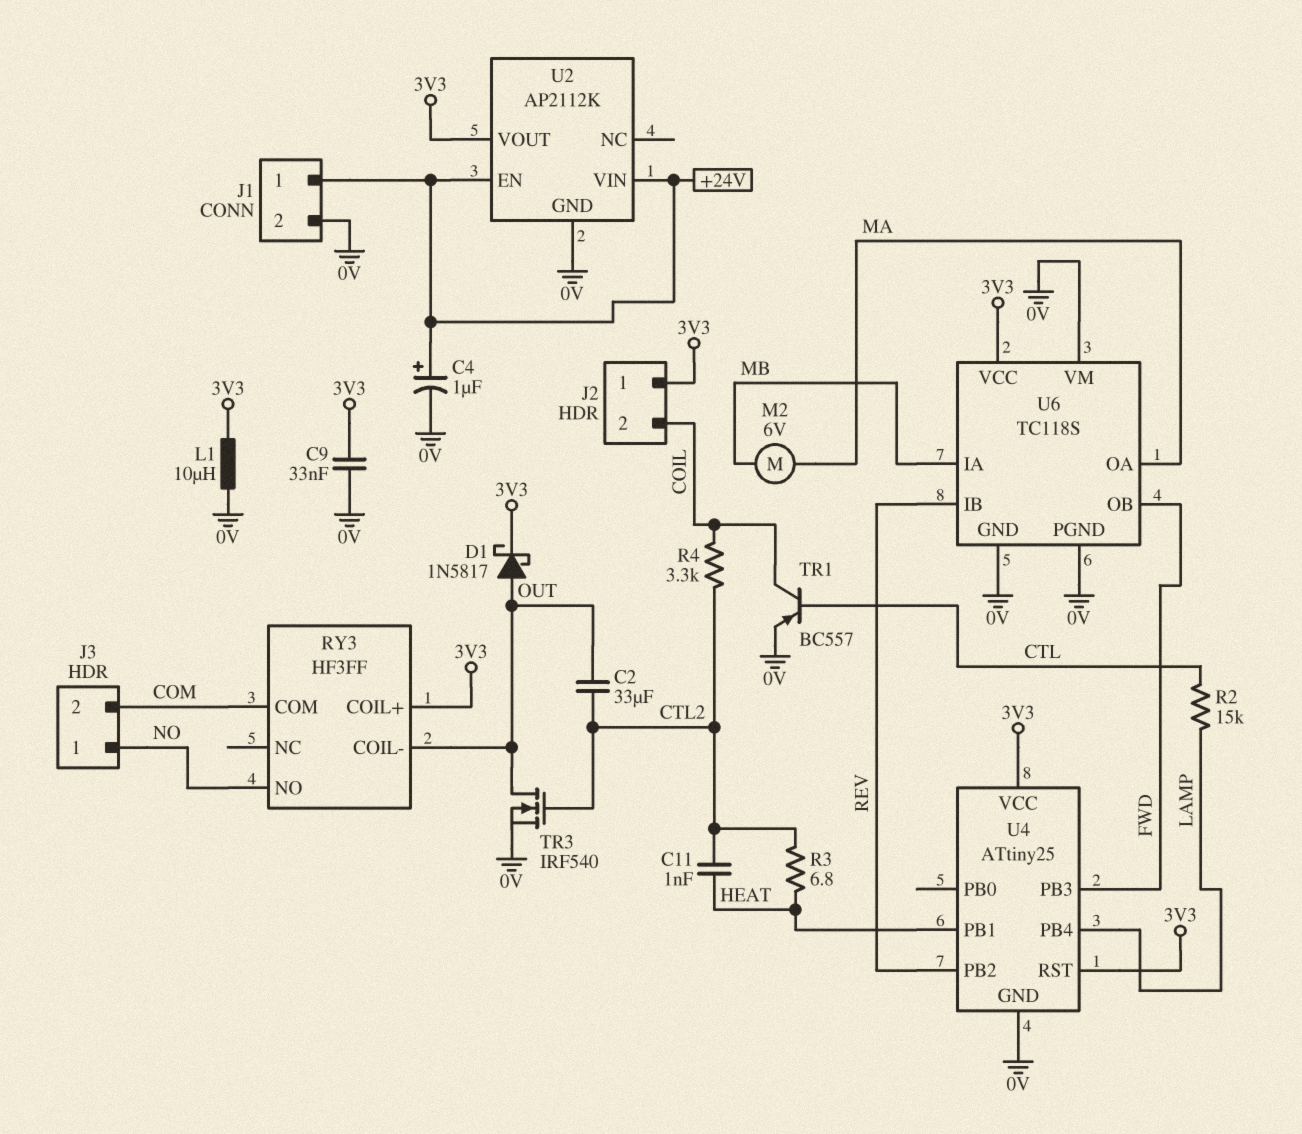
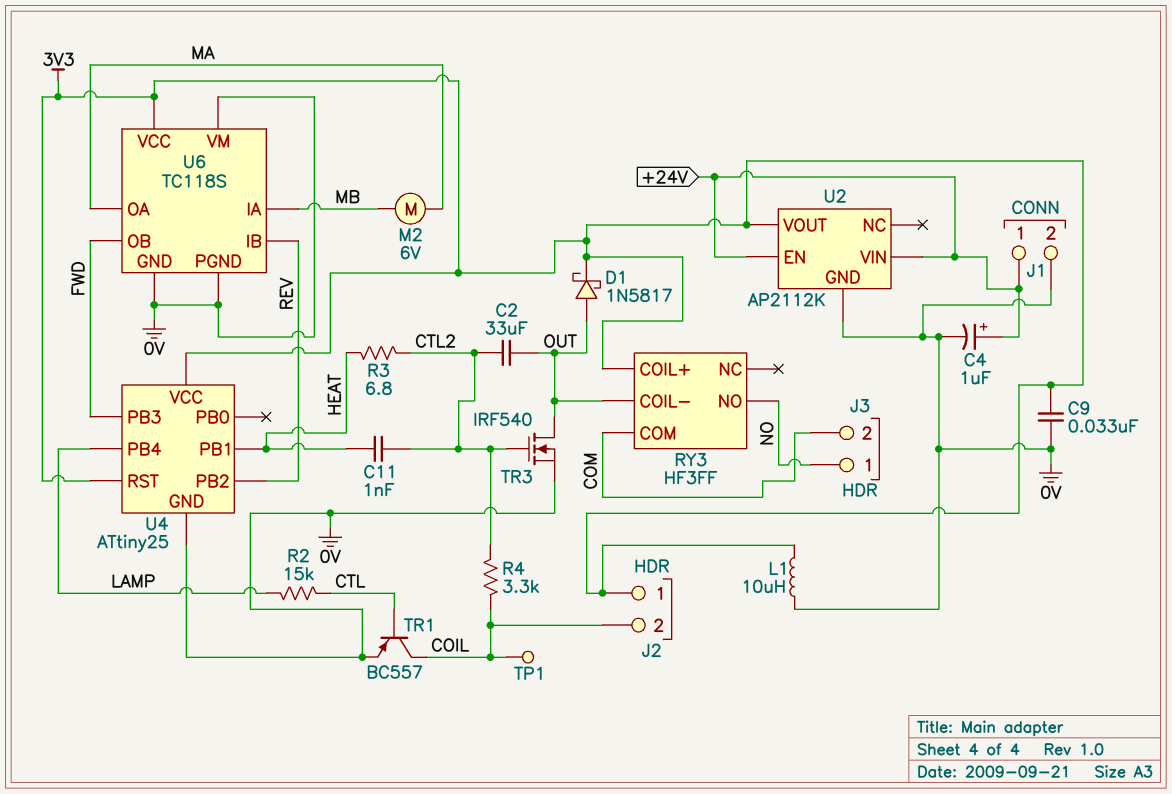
TP1: none -> test point (COIL)

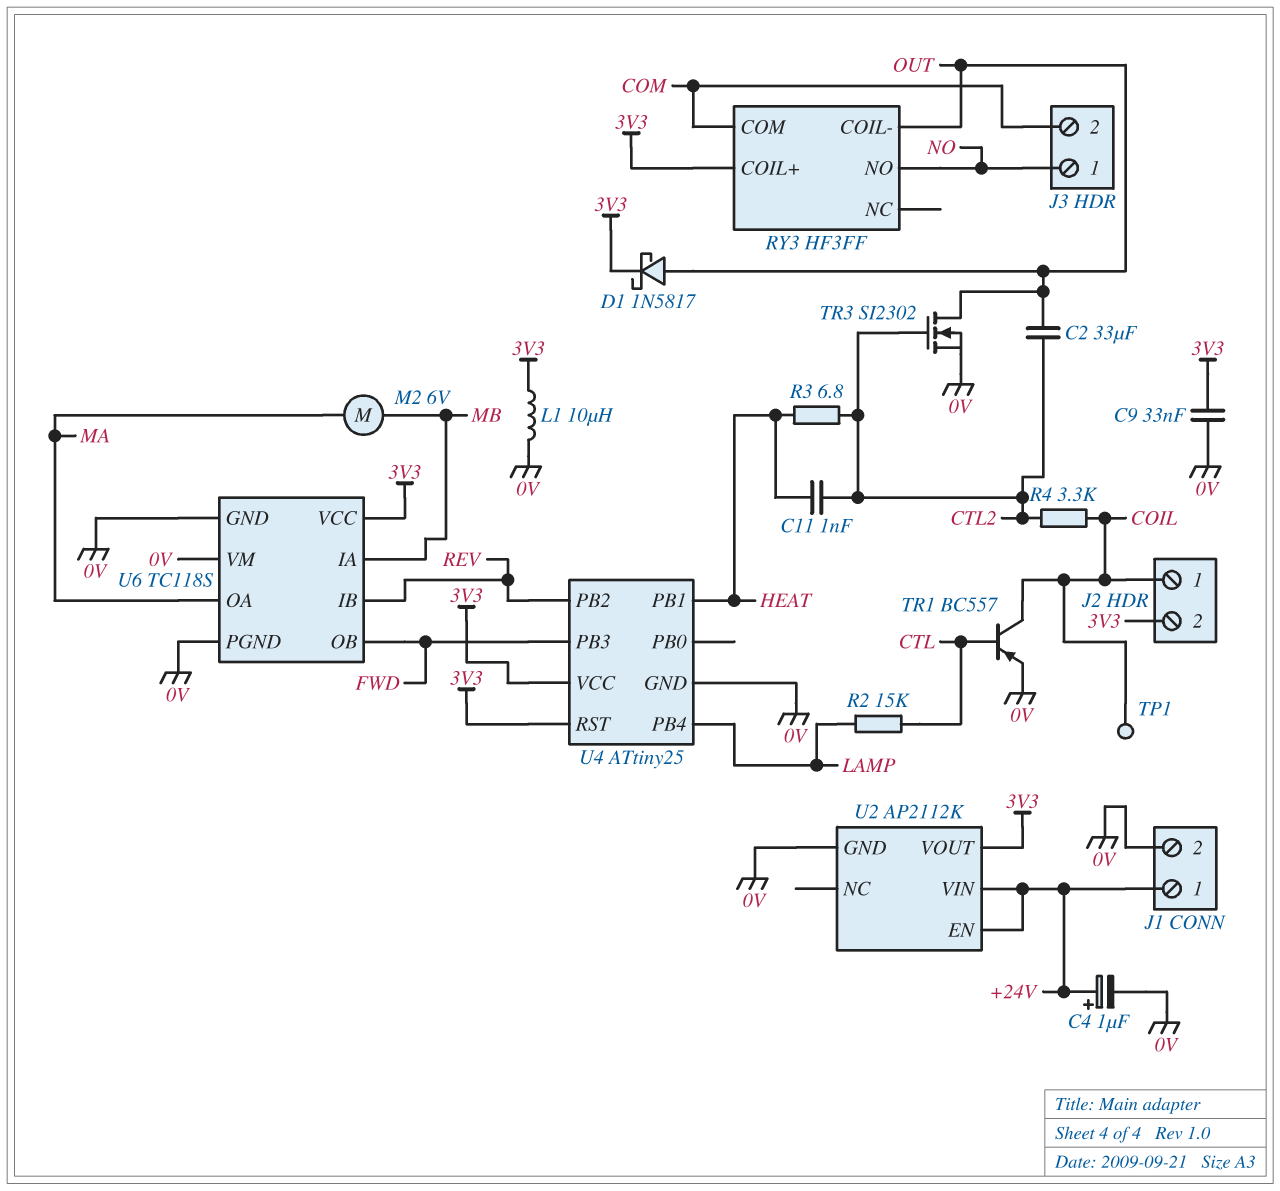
J2 pin 1: 3V3 -> COIL
J2 pin 2: COIL -> 3V3
TR3: NMOS IRF540 (G CTL2, D OUT, S 0V) -> NMOS SI2302 (G CTL2, D OUT, S 0V)

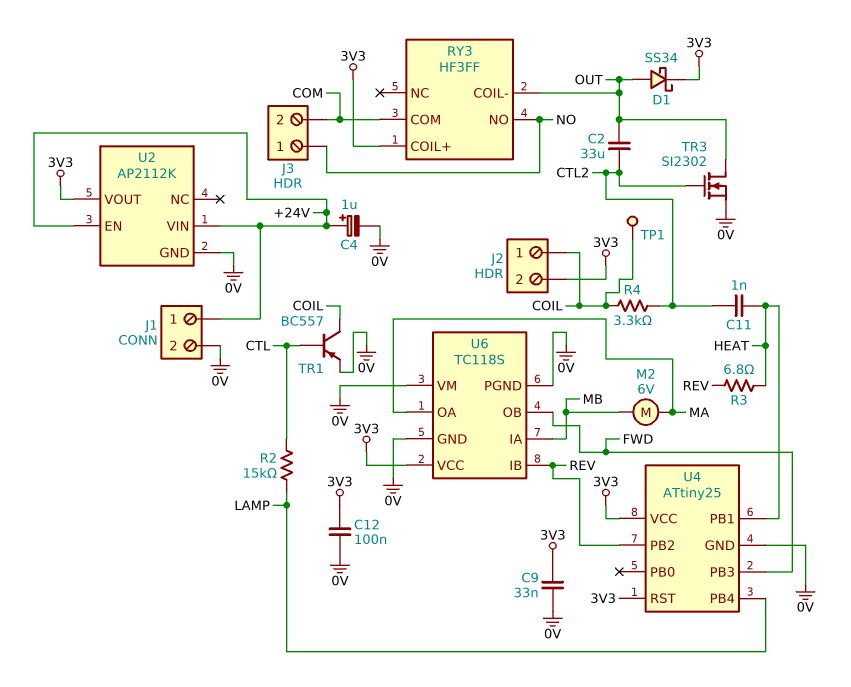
C12: none -> 100nF (0V, 3V3)
D1: schottky 1N5817 (A OUT, K 3V3) -> schottky SS34 (A OUT, K 3V3)
L1: 10uH (0V, 3V3) -> none
R3: 6.8 (CTL2, HEAT) -> 6.8 (HEAT, REV)

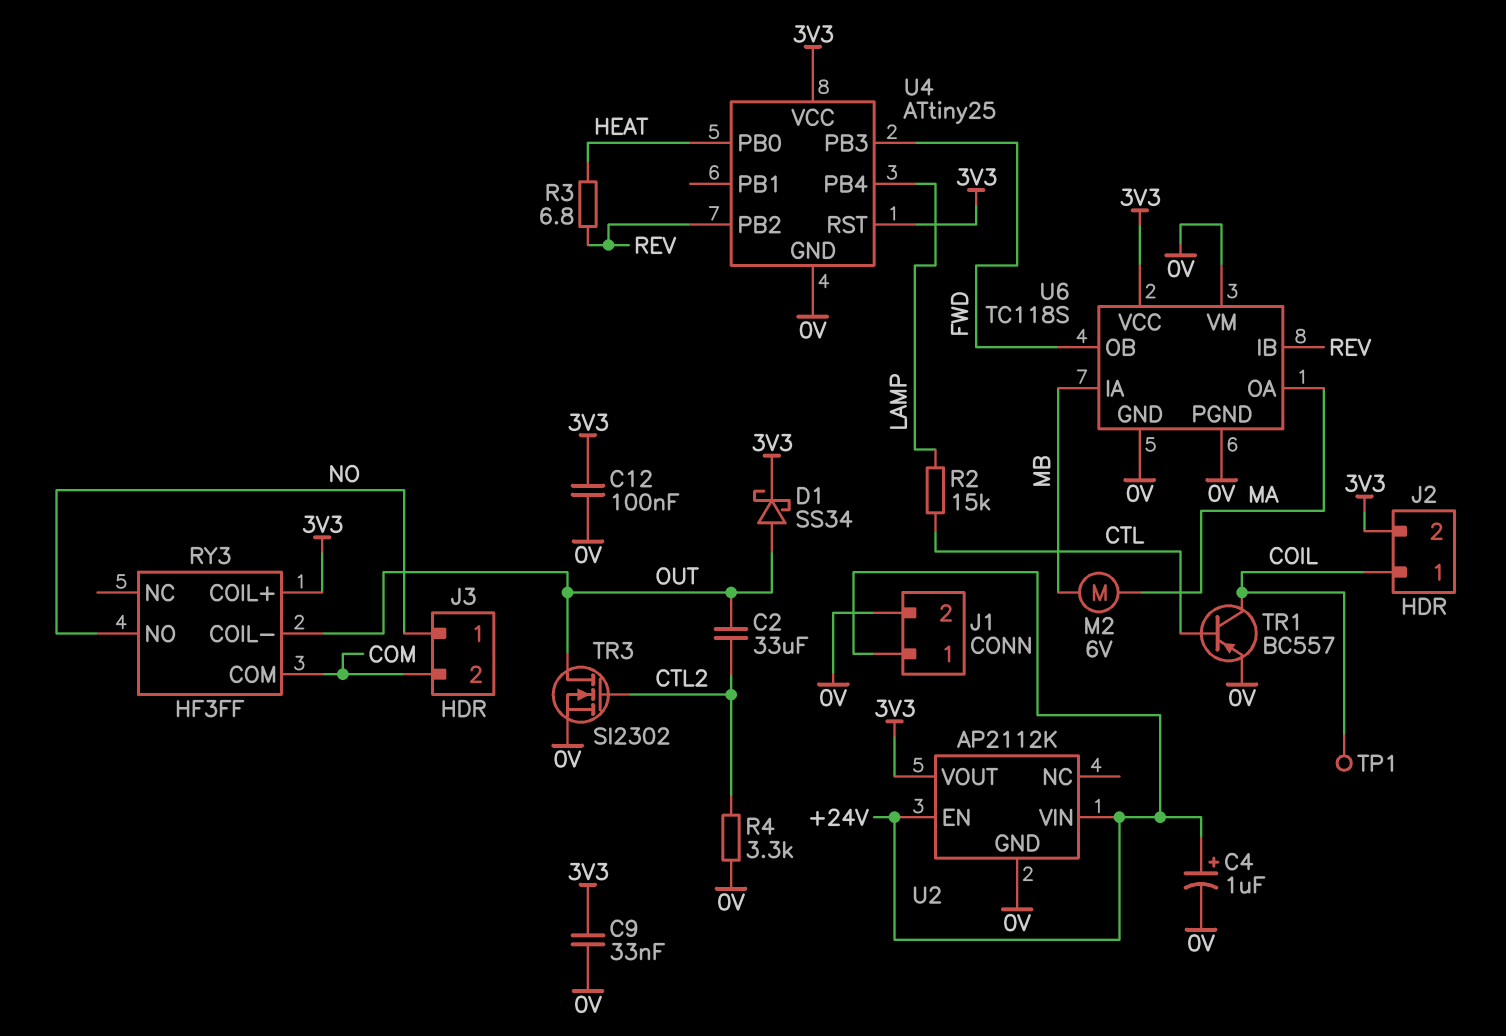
C11: 1nF (CTL2, HEAT) -> none
R4: 3.3k (COIL, CTL2) -> 3.3k (0V, CTL2)
U4 pin PB0: none -> HEAT
U4 pin PB1: HEAT -> none

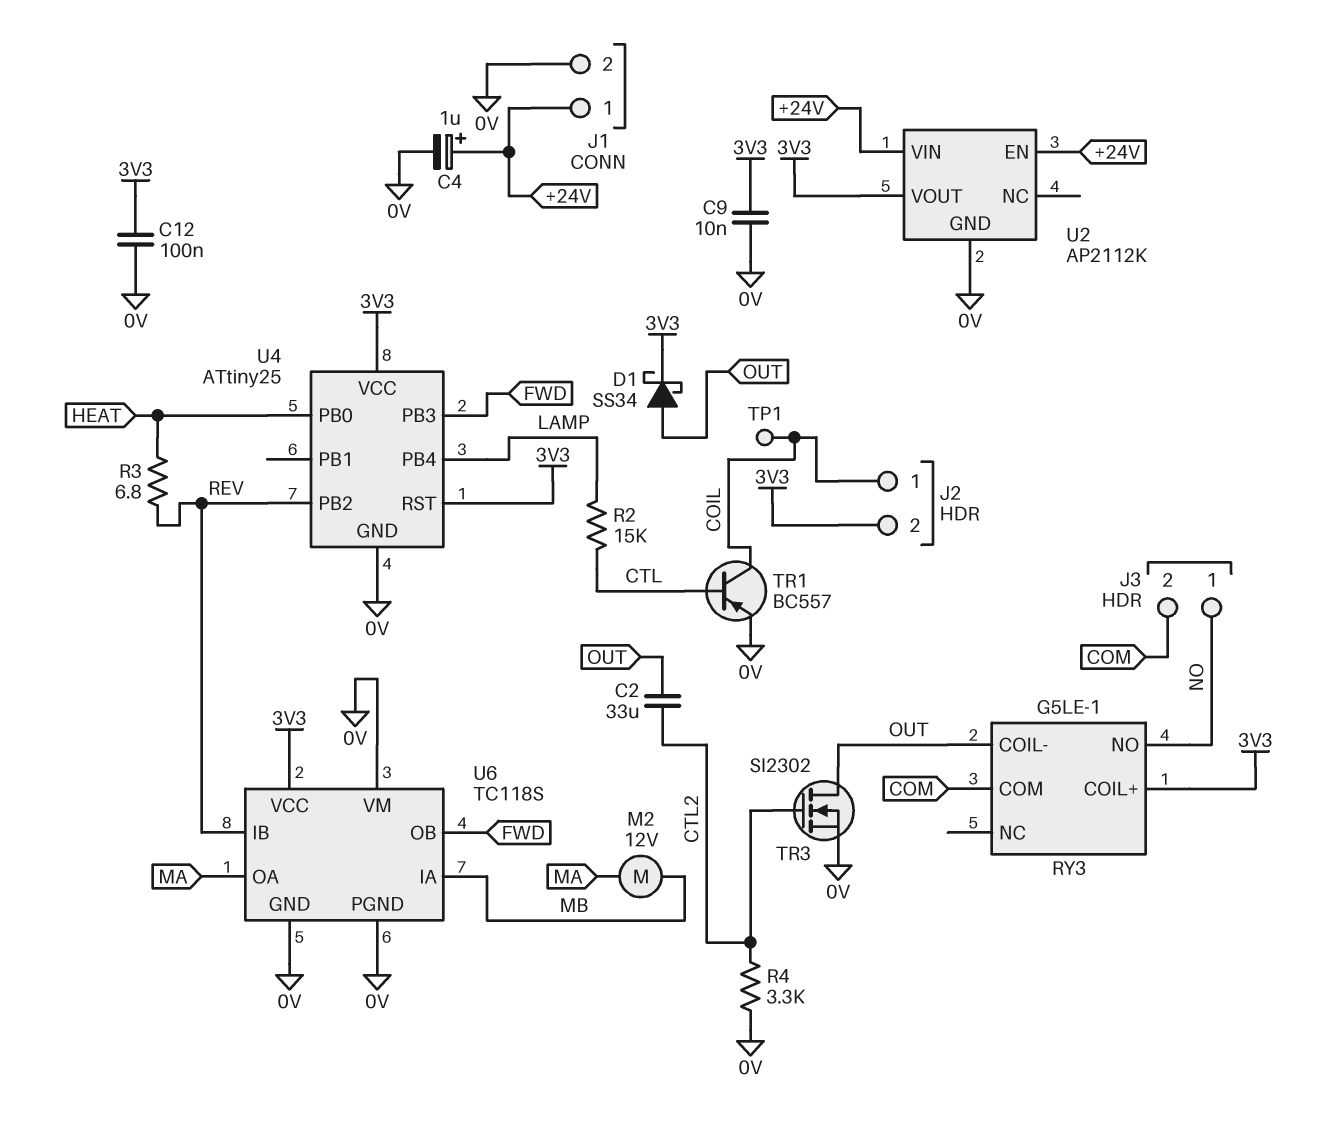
C9: 33nF (0V, 3V3) -> 10nF (0V, 3V3)
M2: motor 6V (MA, MB) -> motor 12V (MA, MB)
RY3: HF3FF -> G5LE-1

